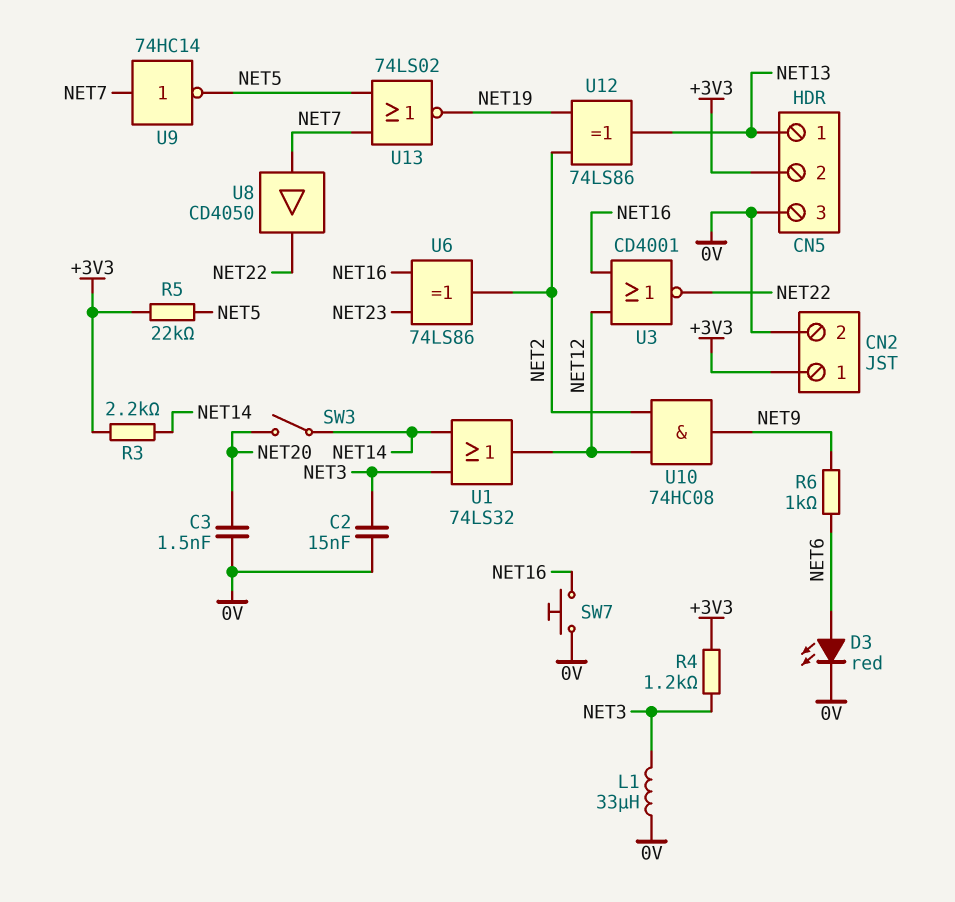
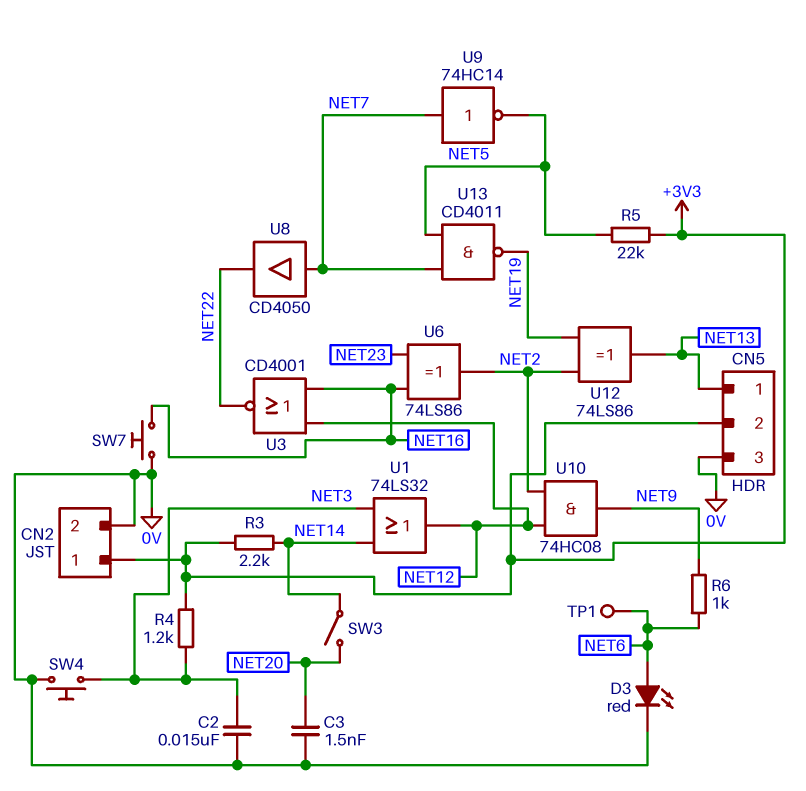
L1: 33uH (0V, NET3) -> none
SW4: none -> button (0V, NET3)
TP1: none -> test point (NET6)
U13: NOR 74LS02 (in NET5, in NET7, out NET19) -> NAND CD4011 (in NET5, in NET7, out NET19)

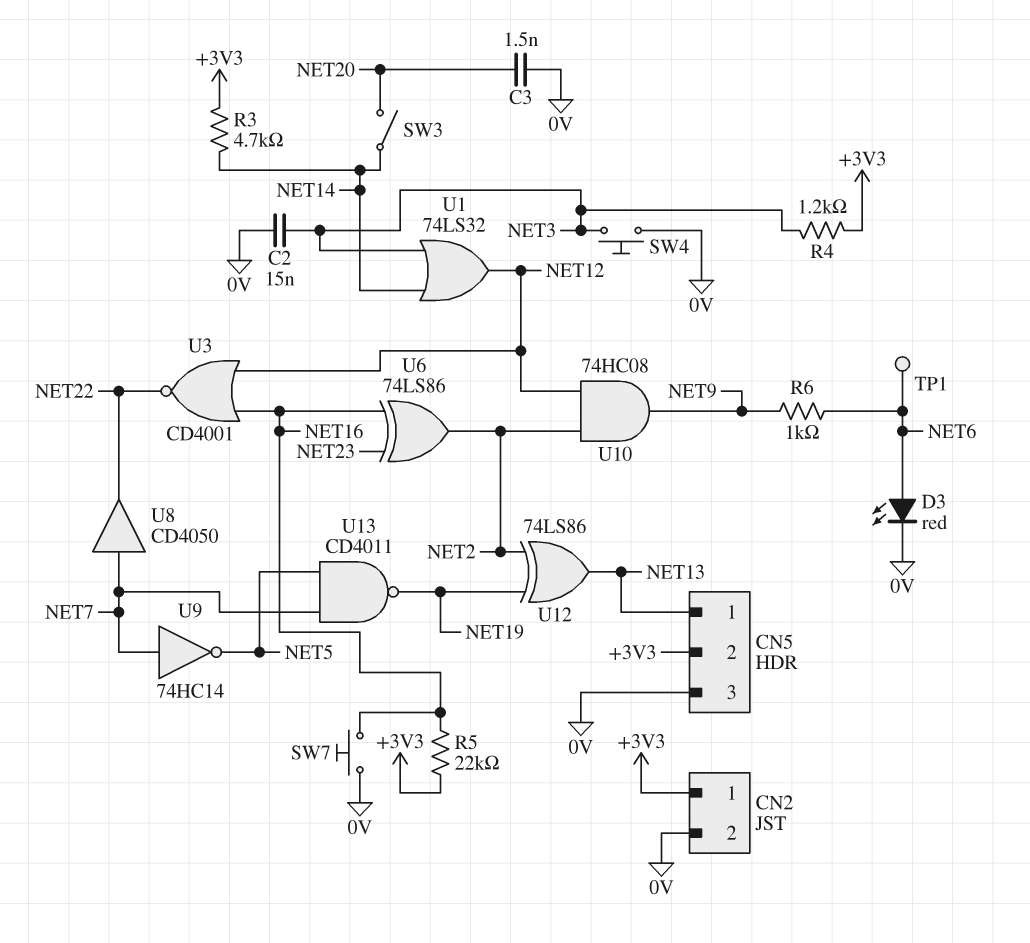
R3: 2.2k (+3V3, NET14) -> 4.7k (+3V3, NET14)
R5: 22k (+3V3, NET5) -> 22k (+3V3, NET16)

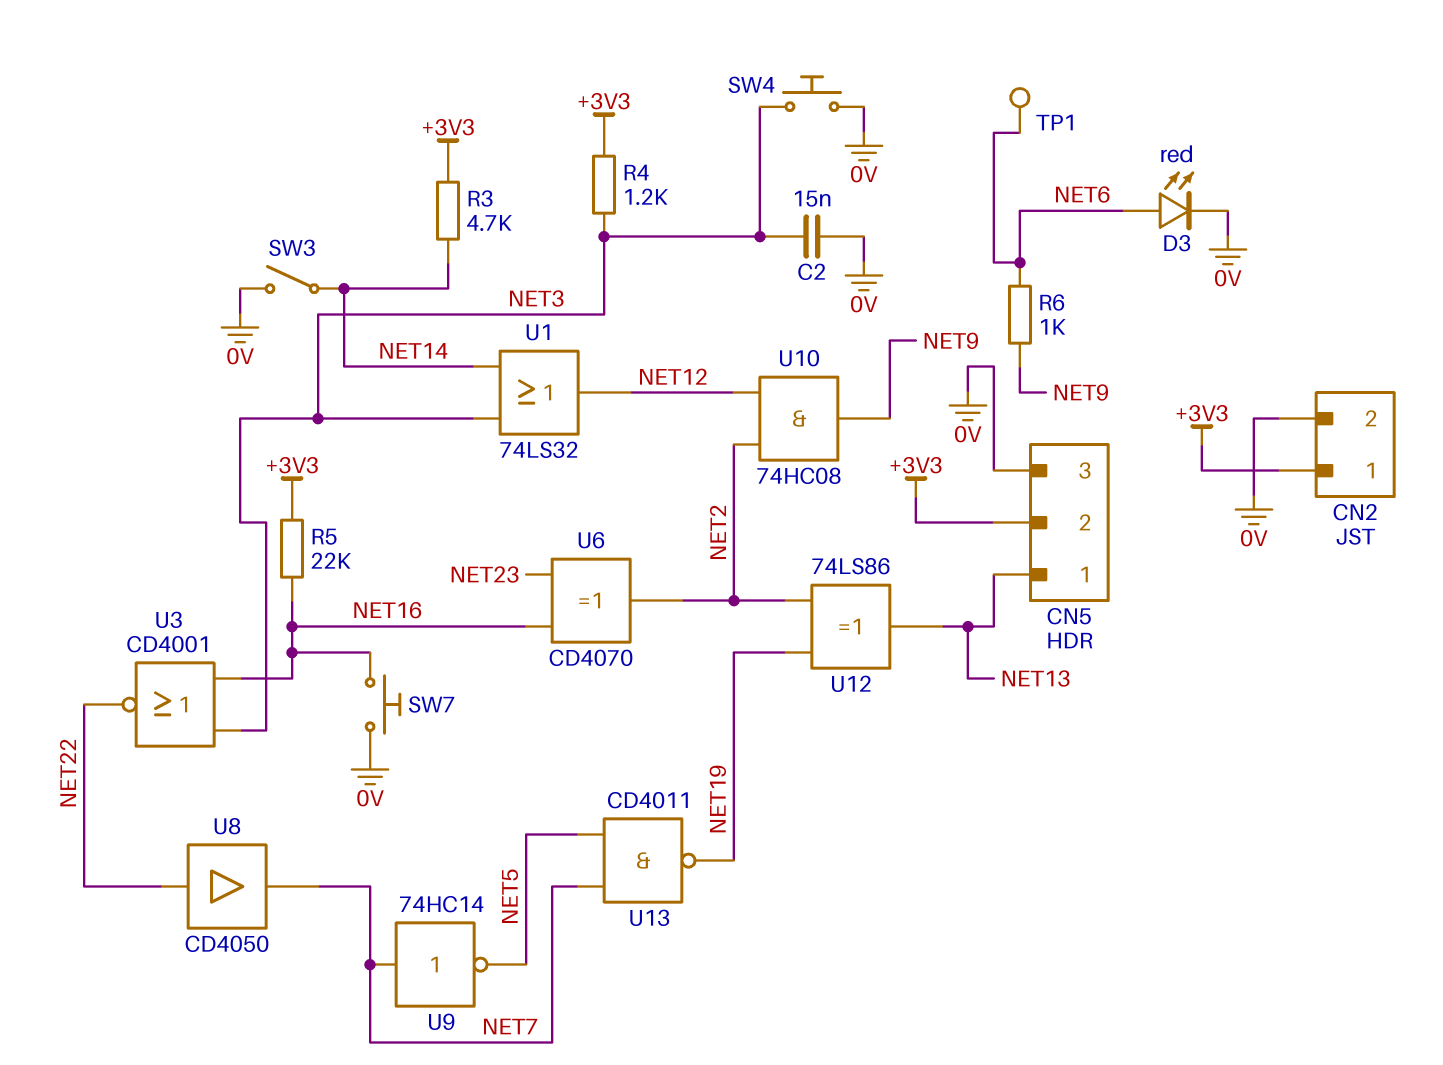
C3: 1.5nF (0V, NET20) -> none
SW3: switch (NET14, NET20) -> switch (0V, NET14)
U3: NOR CD4001 (in NET12, in NET16, out NET22) -> NOR CD4001 (in NET3, in NET16, out NET22)
U6: XOR 74LS86 (in NET16, in NET23, out NET2) -> XOR CD4070 (in NET16, in NET23, out NET2)
U8: buffer CD4050 (in NET7, out NET22) -> buffer CD4050 (in NET22, out NET7)

